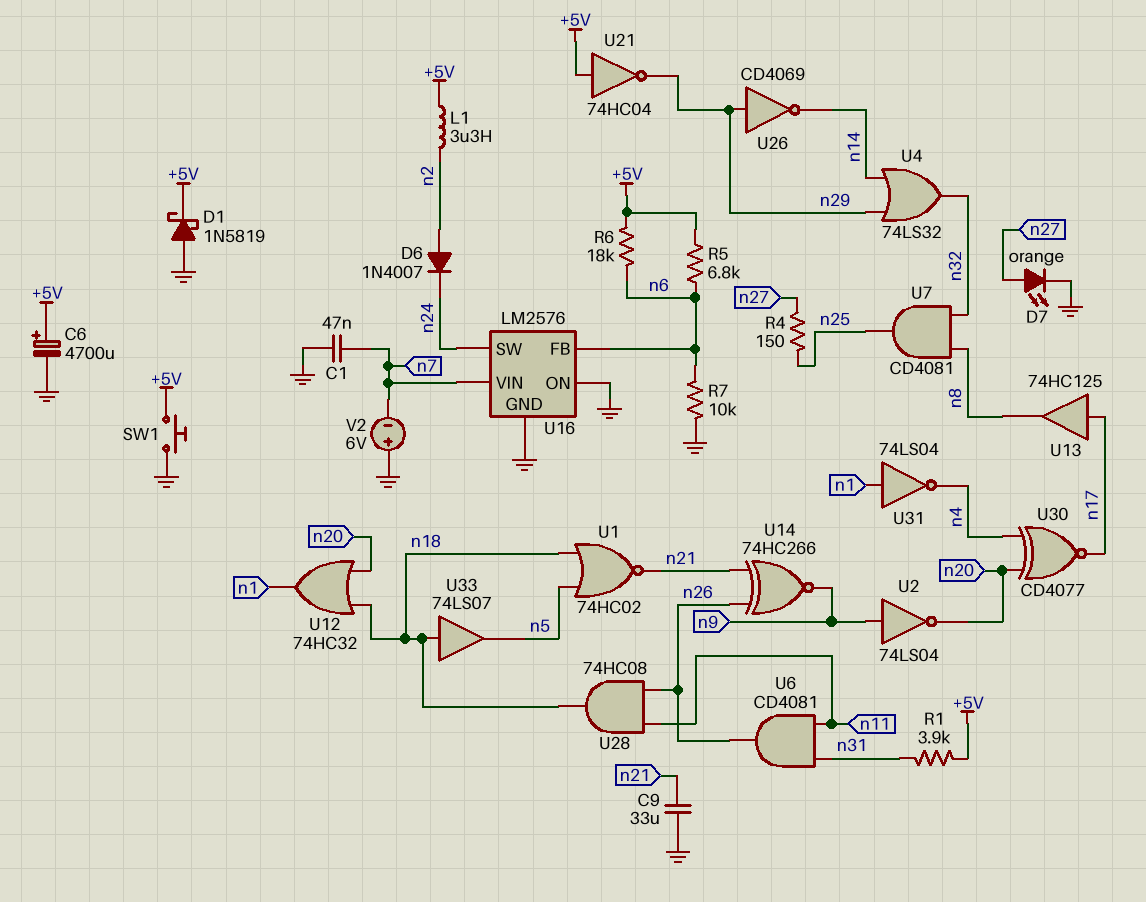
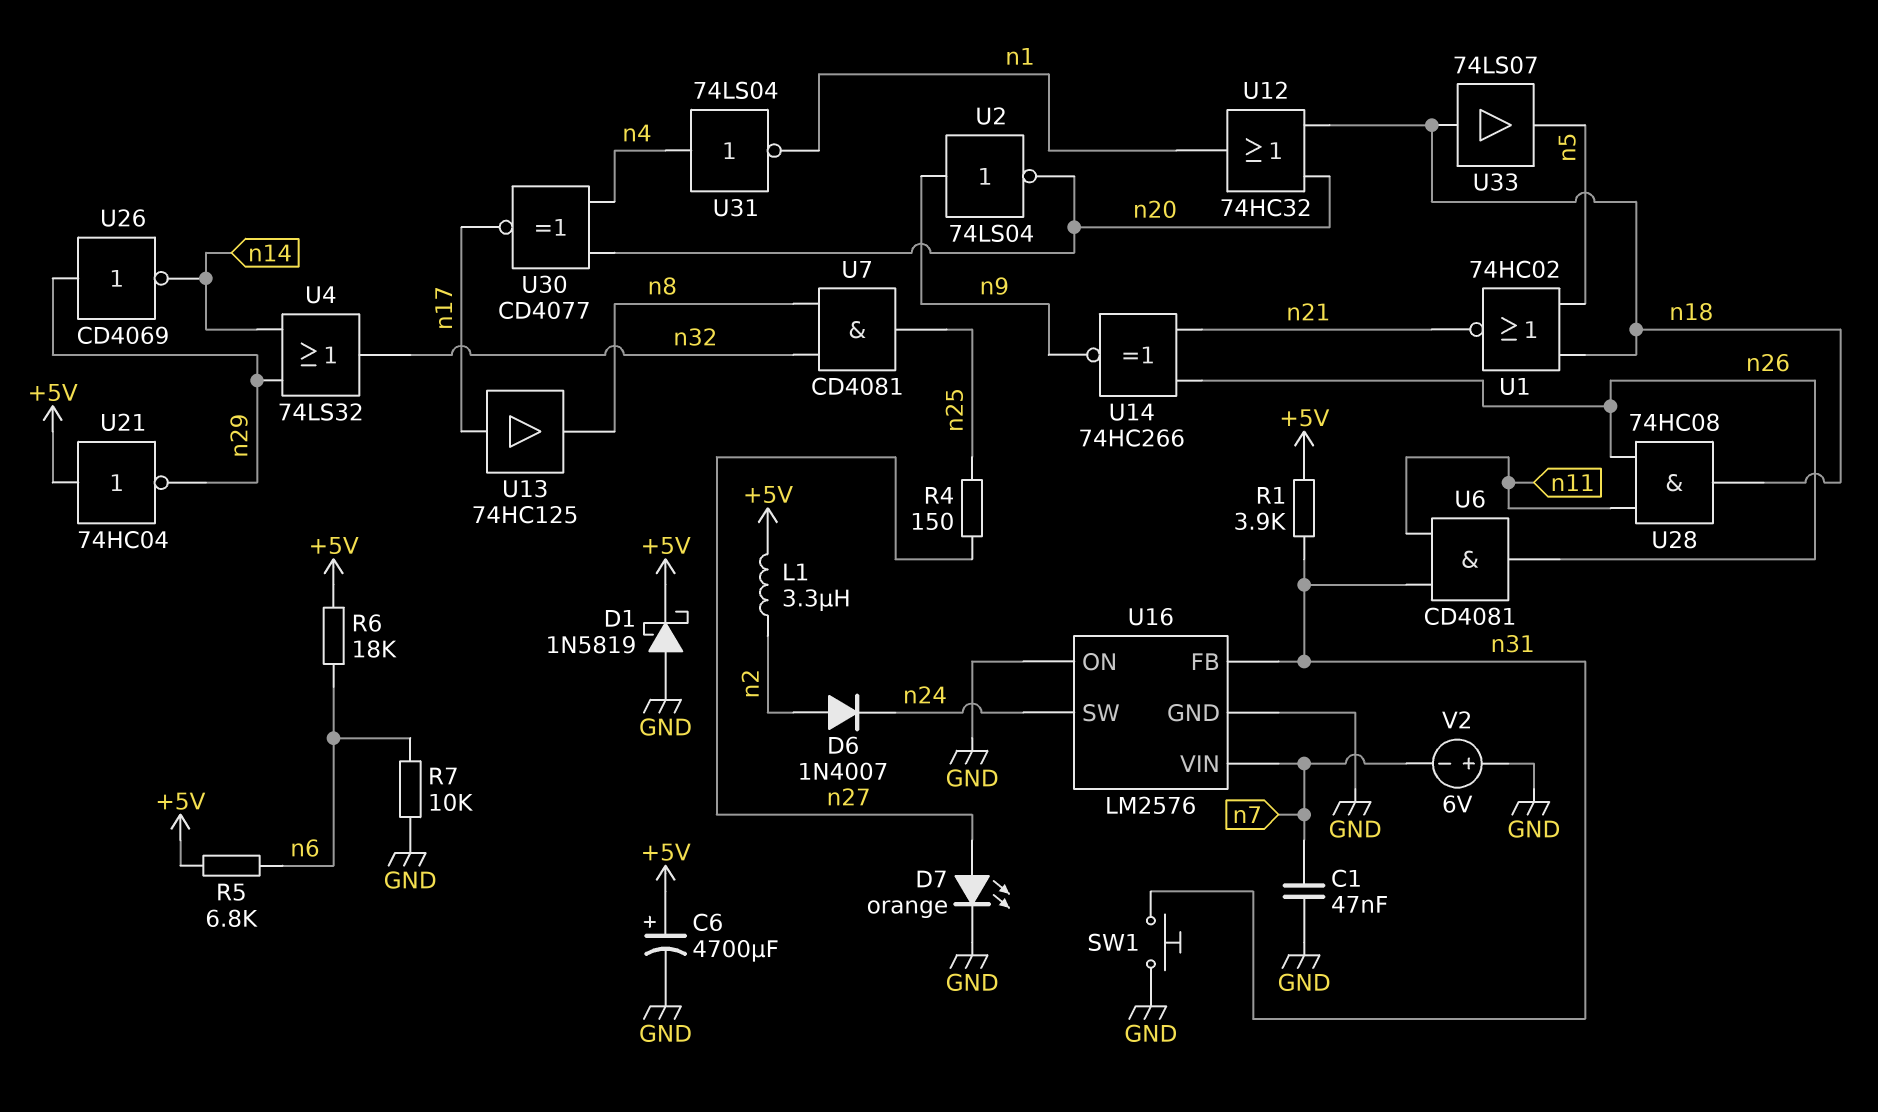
C9: 33uF (GND, n21) -> none
SW1: button (+5V, GND) -> button (GND, n31)
U16 pin FB: n6 -> n31
U31: NOT 74LS04 (in n1, out n4) -> NOT 74LS04 (in n4, out n1)

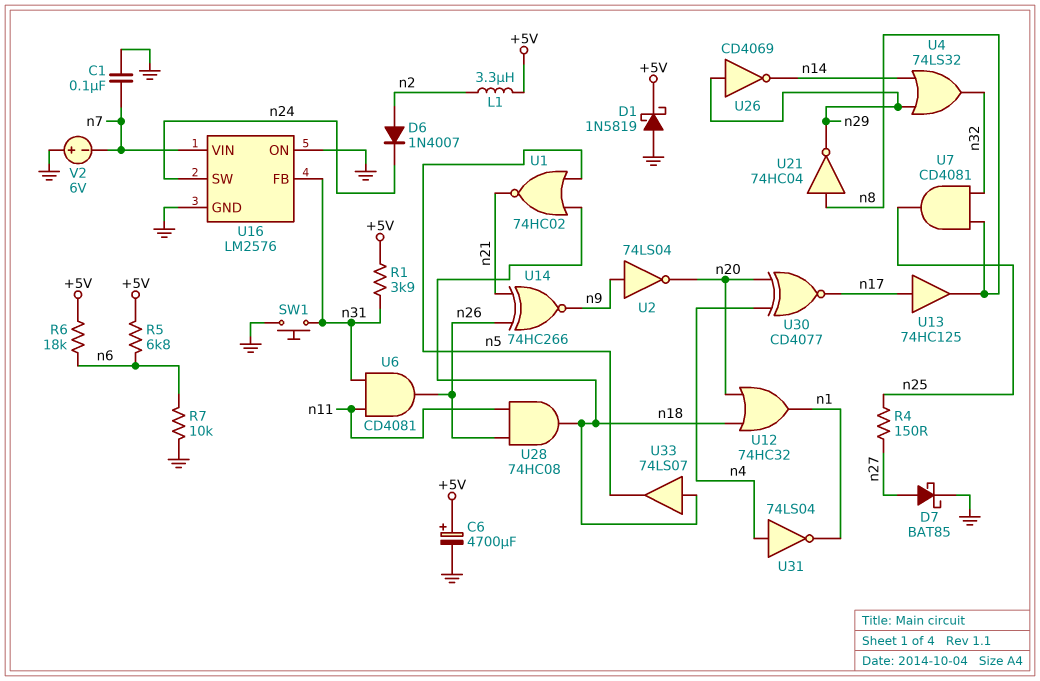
C1: 47nF (GND, n7) -> 100nF (GND, n7)
D7: LED orange (A n27, K GND) -> schottky BAT85 (A n27, K GND)
U21: NOT 74HC04 (in +5V, out n29) -> NOT 74HC04 (in n8, out n29)

